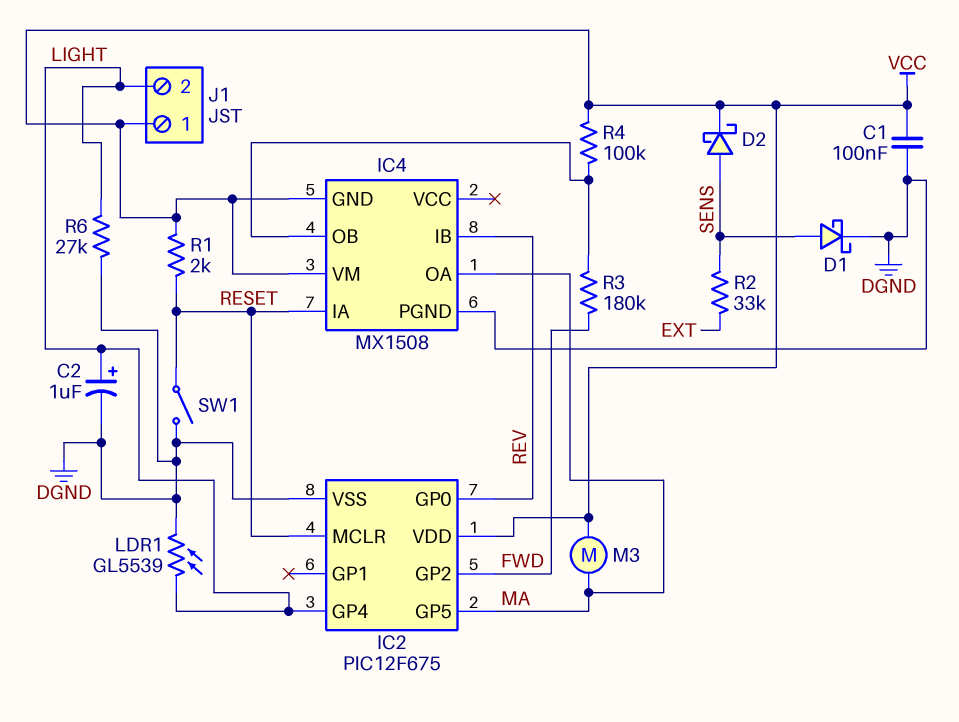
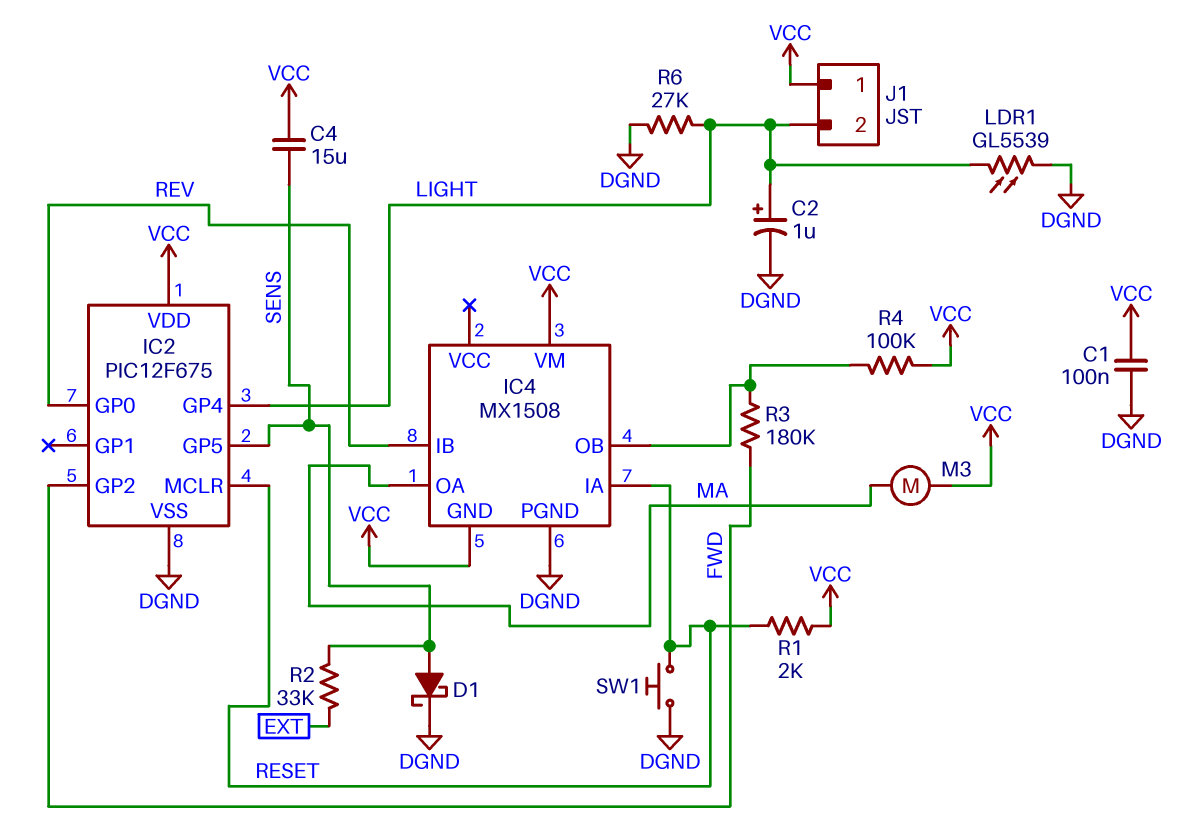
C4: none -> 15uF (SENS, VCC)
D2: schottky (A SENS, K VCC) -> none
IC2 pin GP5: MA -> SENS
SW1: switch (DGND, RESET) -> button (DGND, RESET)

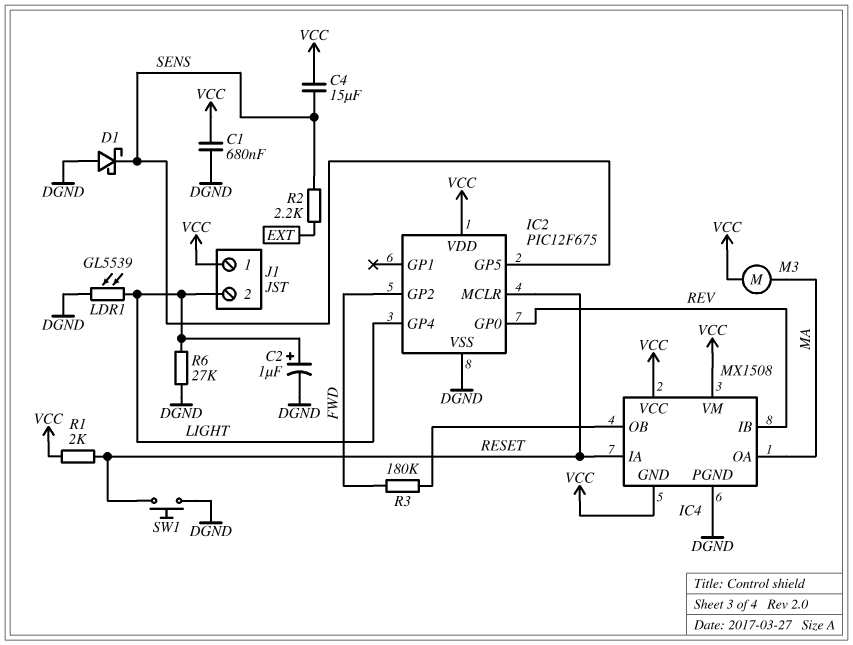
C1: 100nF (DGND, VCC) -> 680nF (DGND, VCC)
D1: schottky (A SENS, K DGND) -> schottky (A DGND, K SENS)
IC4 pin VCC: none -> VCC
R2: 33k (EXT, SENS) -> 2.2k (EXT, SENS)
R4: 100k (IC4/OB, VCC) -> none

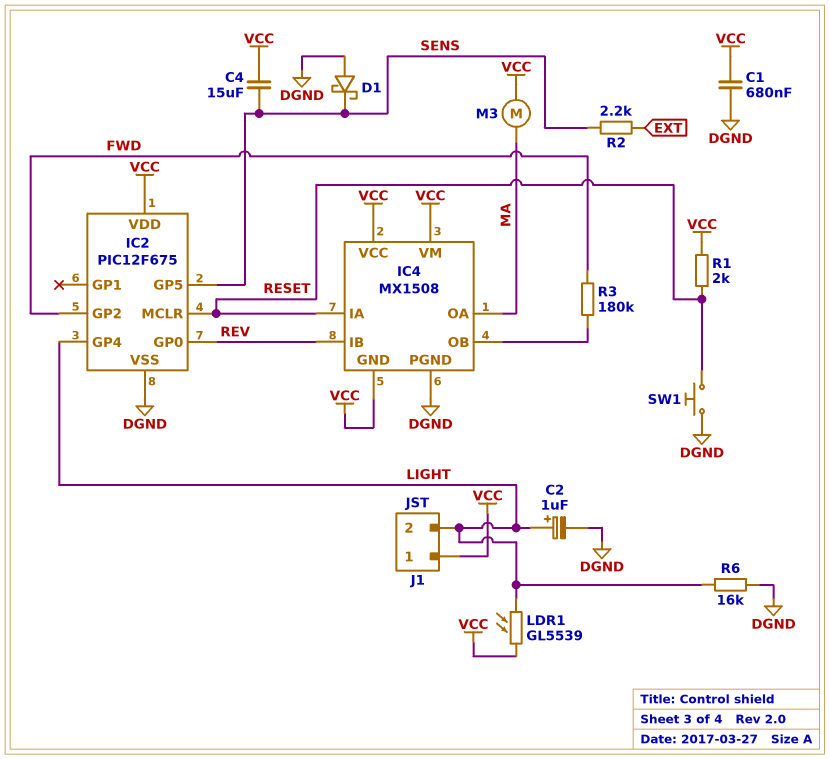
LDR1: GL5539 (DGND, LIGHT) -> GL5539 (LIGHT, VCC)
R6: 27k (DGND, LIGHT) -> 16k (DGND, LIGHT)

